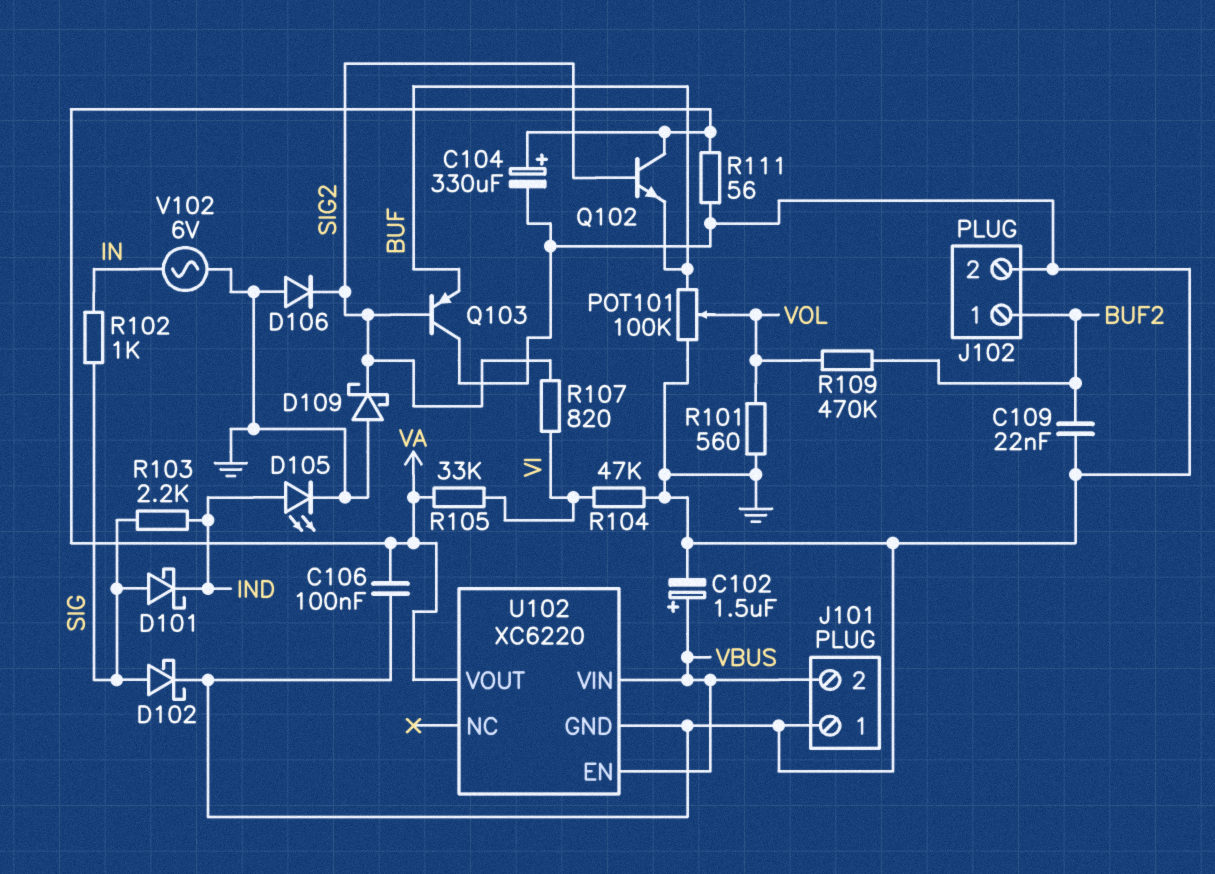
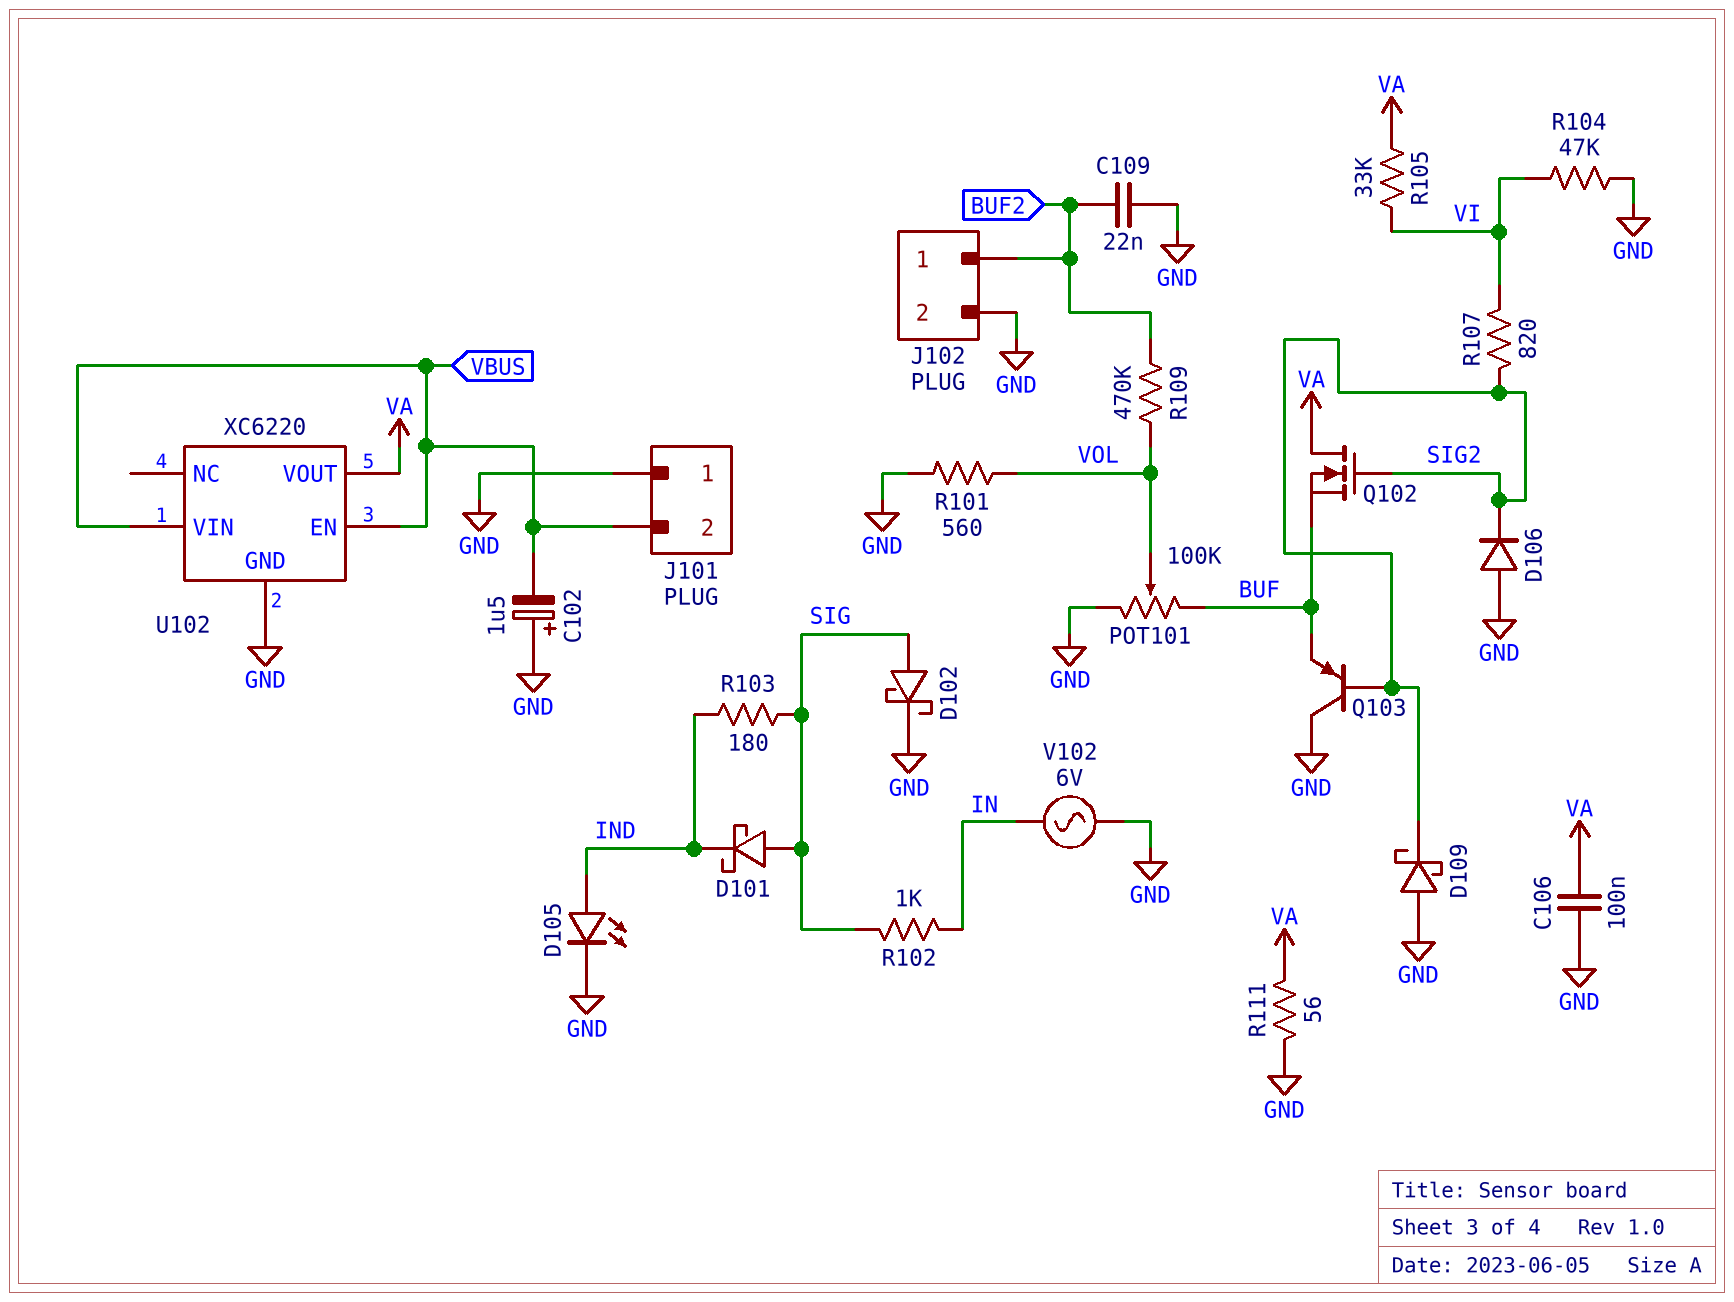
C102: 1.5uF (plus VBUS, minus GND) -> 1.5uF (plus GND, minus VBUS)
C104: 330uF (plus VA, minus GND) -> none
Q102: NPN (B SIG2, C VA, E BUF) -> NMOS (G SIG2, D VA, S BUF)
R103: 2.2k (IND, SIG) -> 180 (IND, SIG)

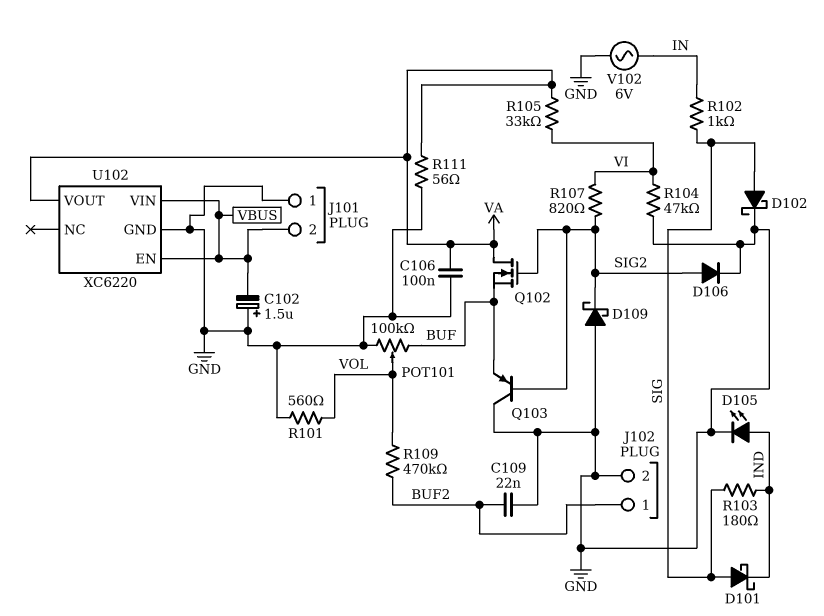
D106: diode (A GND, K SIG2) -> diode (A SIG2, K GND)

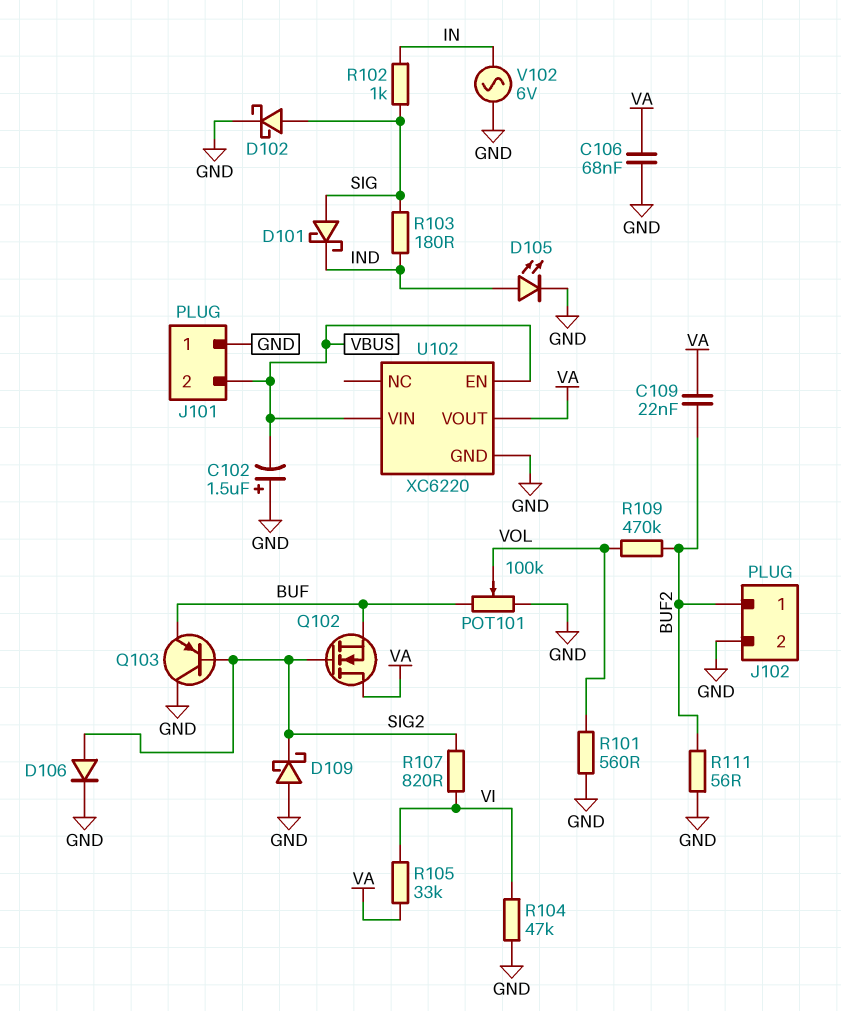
C106: 100nF (GND, VA) -> 68nF (GND, VA)
C109: 22nF (BUF2, GND) -> 22nF (BUF2, VA)
R111: 56 (GND, VA) -> 56 (BUF2, GND)

